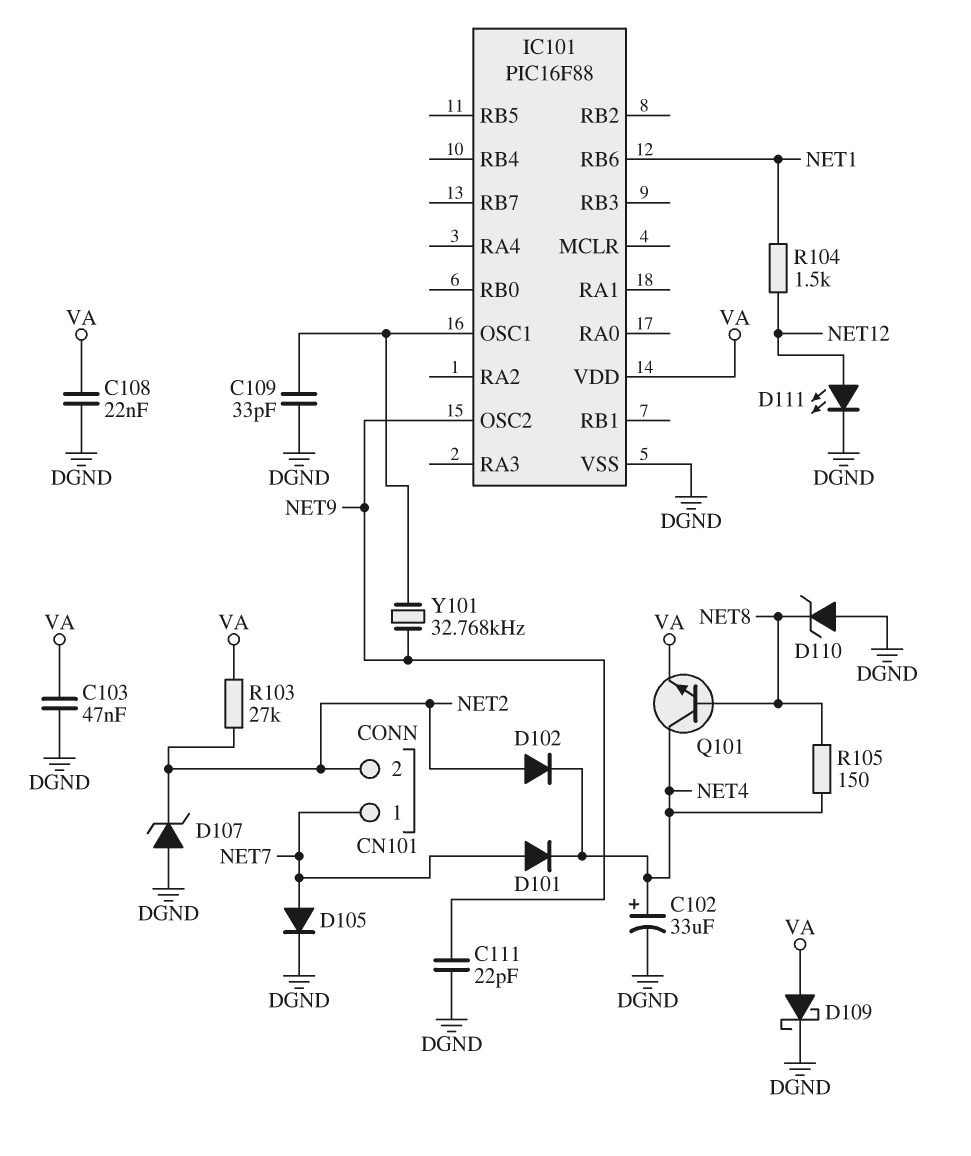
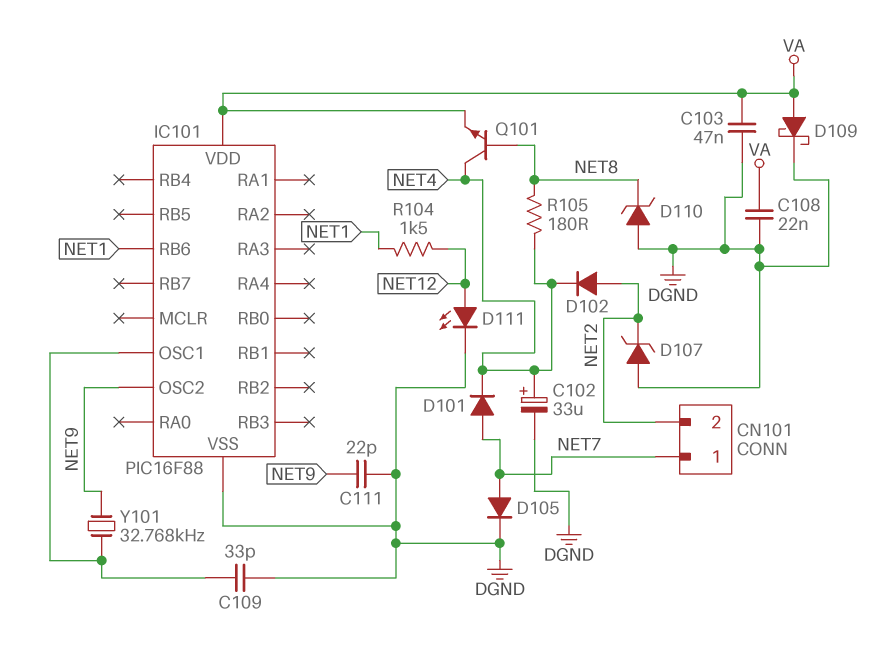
R103: 27k (NET2, VA) -> none
R105: 150 (NET4, NET8) -> 180 (NET4, NET8)

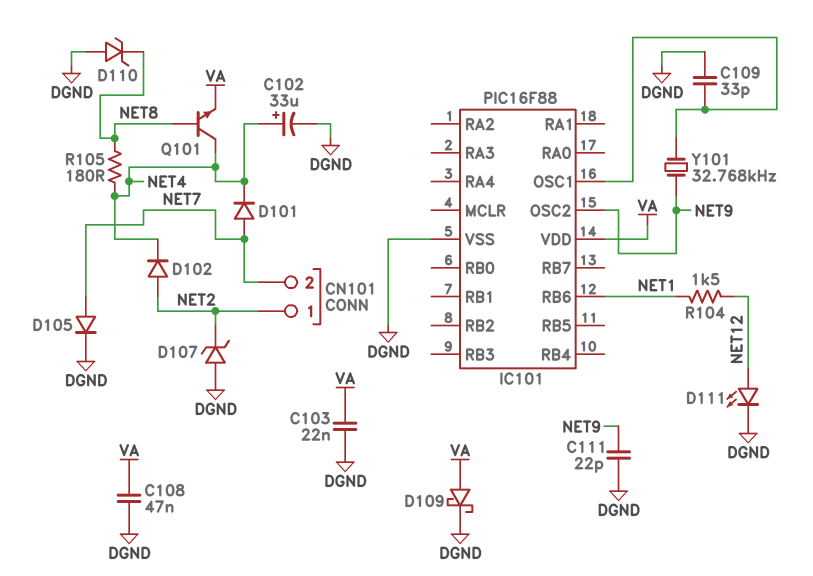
C103: 47nF (DGND, VA) -> 22nF (DGND, VA)
C108: 22nF (DGND, VA) -> 47nF (DGND, VA)
CN101 pin 1: NET7 -> NET2
CN101 pin 2: NET2 -> NET7

